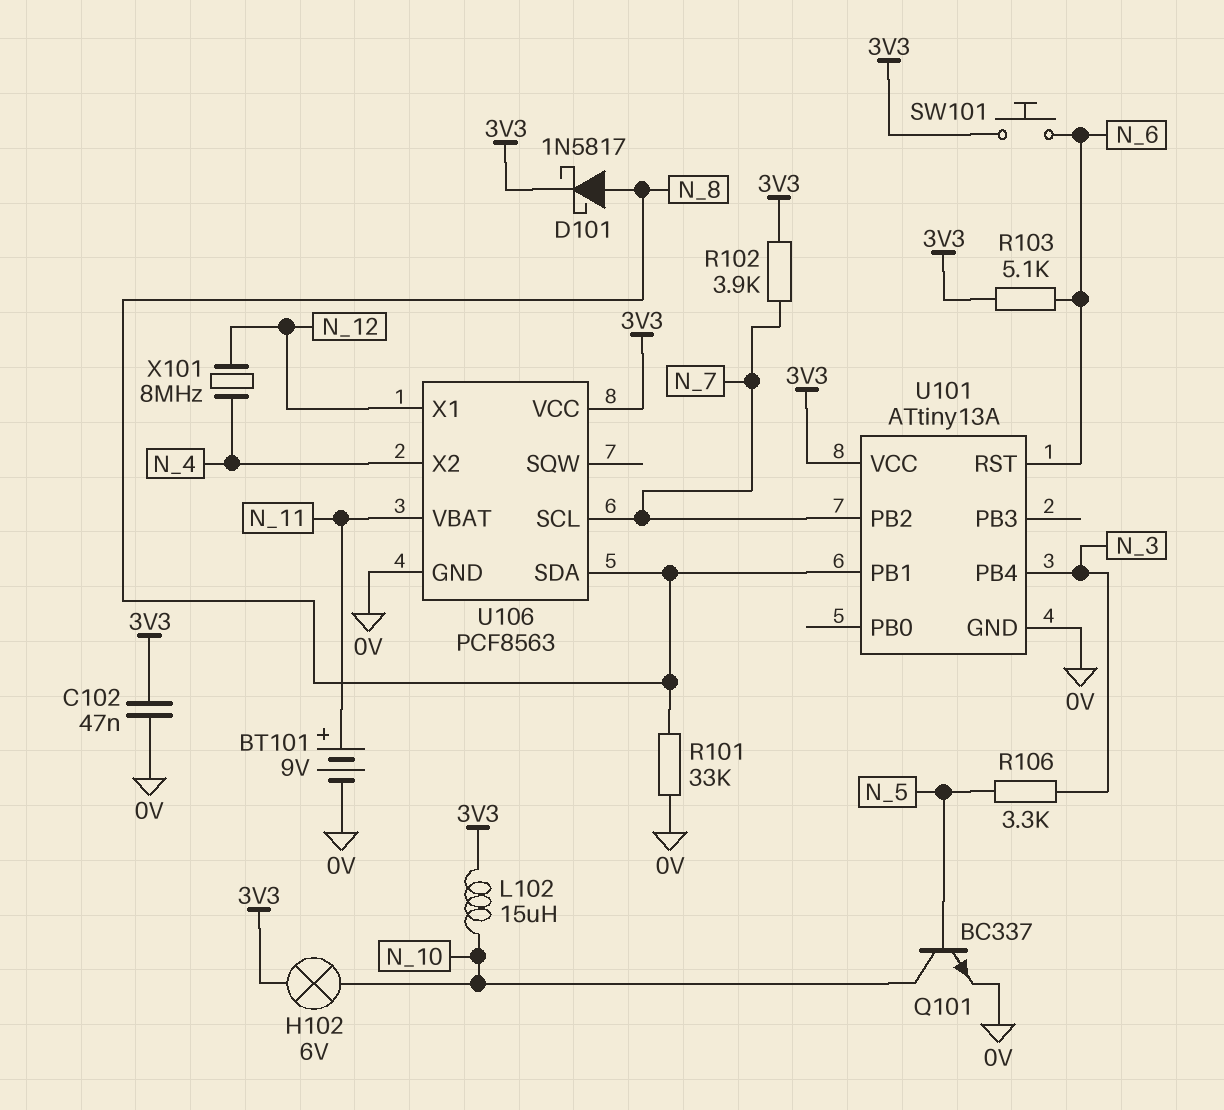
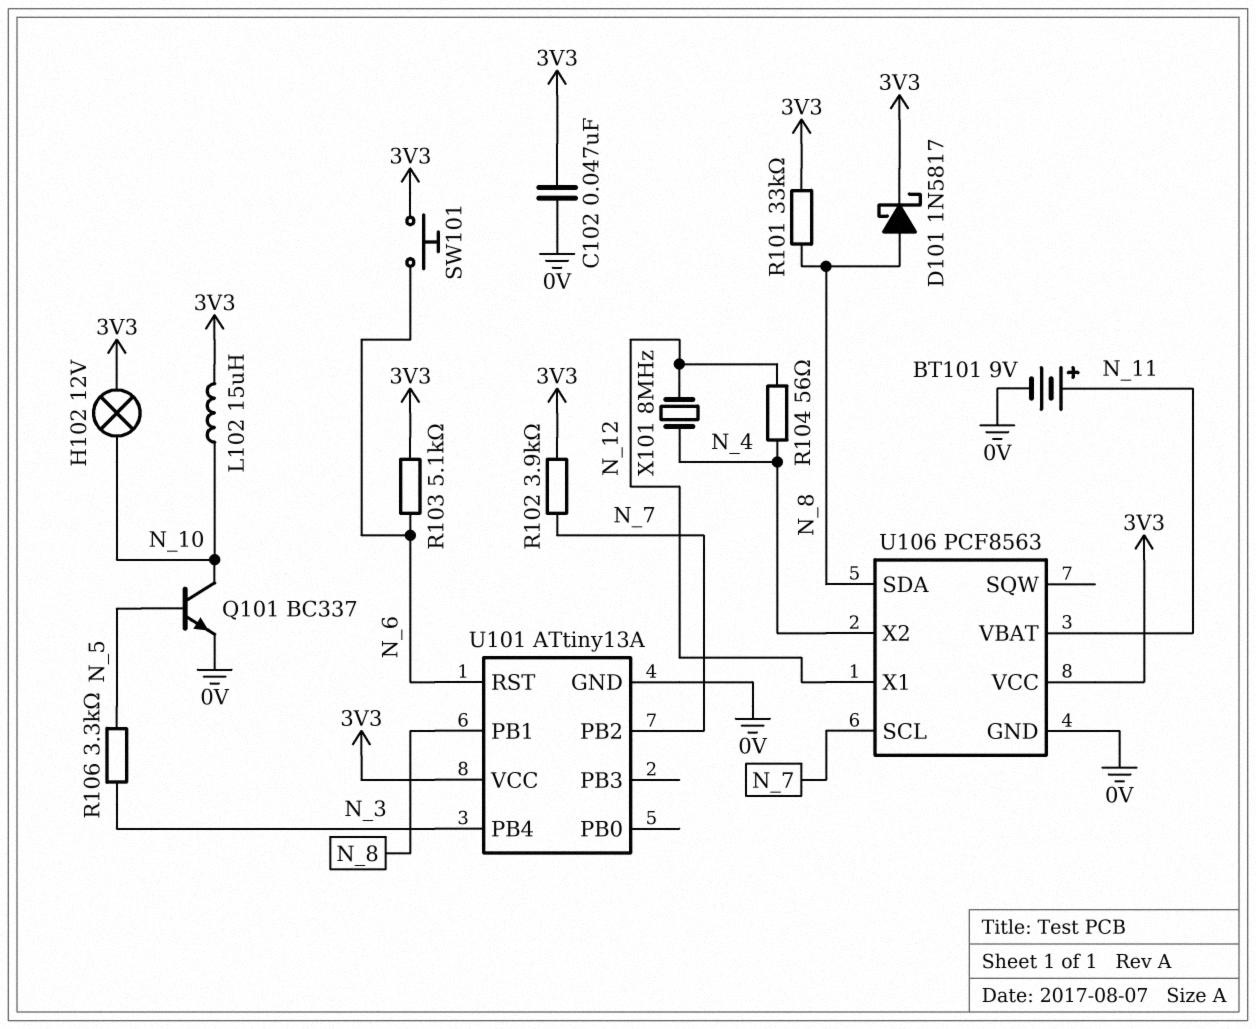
H102: lamp 6V (3V3, N_10) -> lamp 12V (3V3, N_10)
R101: 33k (0V, N_8) -> 33k (3V3, N_8)
R104: none -> 56 (N_4, N_12)

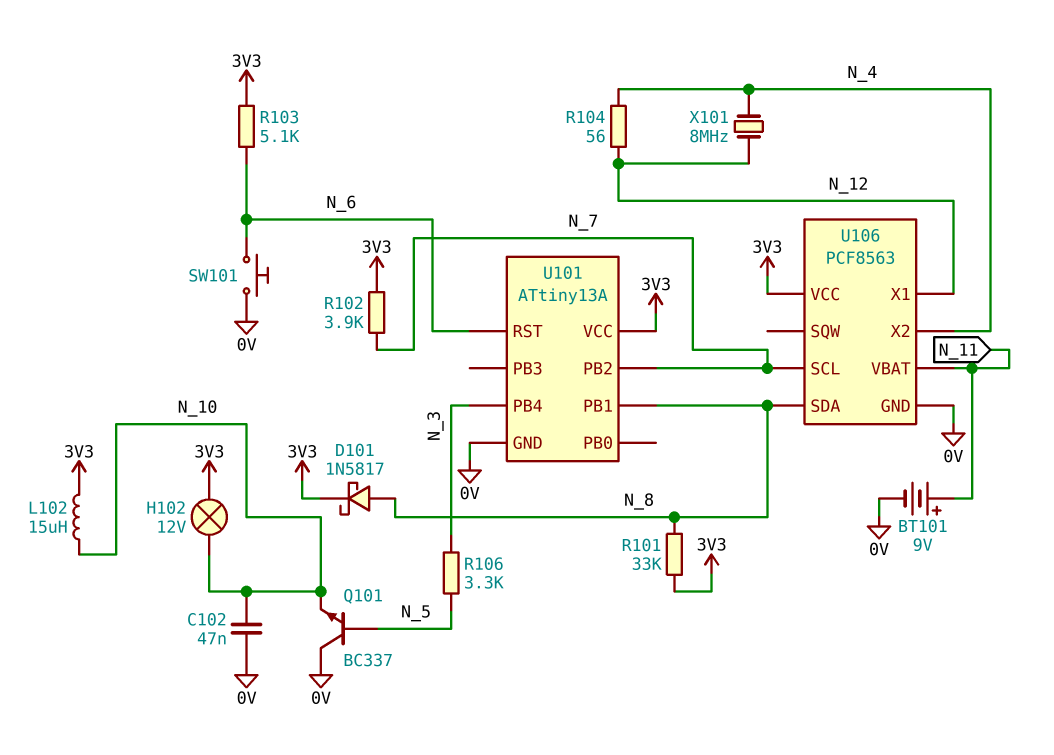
C102: 47nF (0V, 3V3) -> 47nF (0V, N_10)
Q101: NPN BC337 (B N_5, C N_10, E 0V) -> NPN BC337 (B N_5, C 0V, E N_10)
SW101: button (3V3, N_6) -> button (0V, N_6)

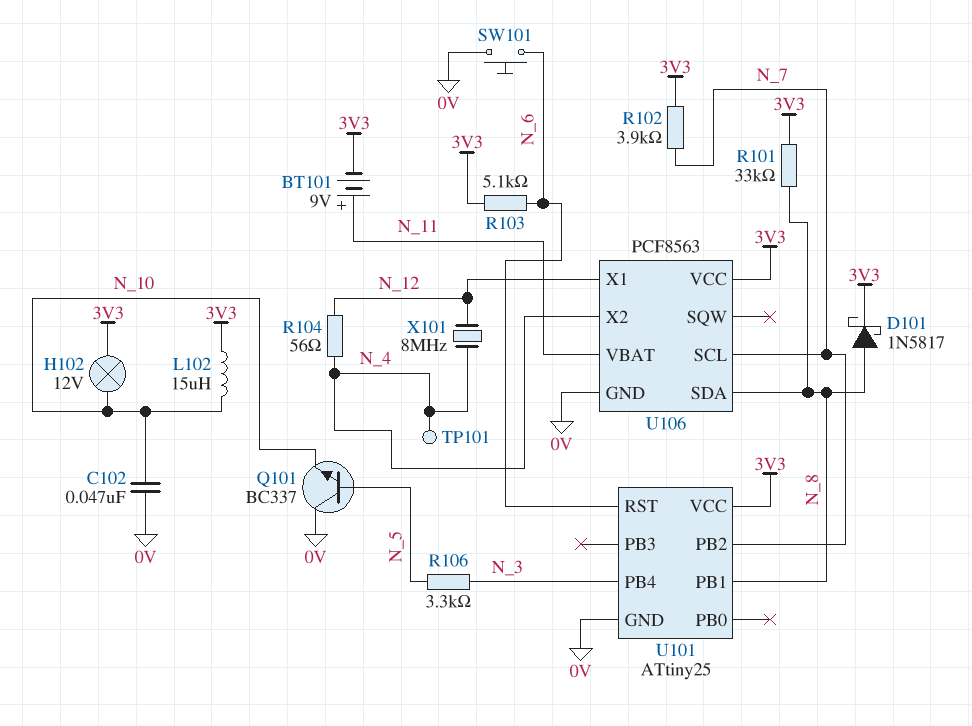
BT101: 9V (plus N_11, minus 0V) -> 9V (plus N_11, minus 3V3)
TP101: none -> test point (N_4)
U101: ATtiny13A -> ATtiny25

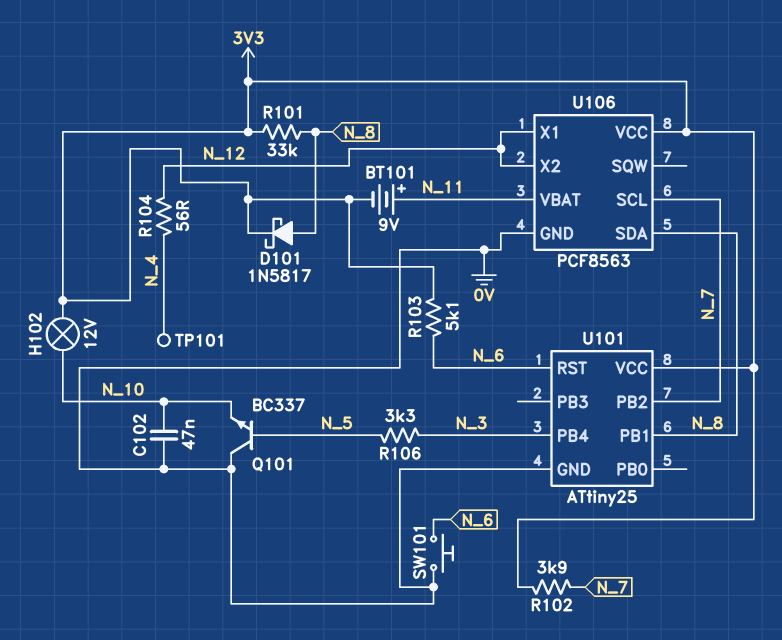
L102: 15uH (3V3, N_10) -> none
U106 pin X2: N_4 -> N_12
X101: 8MHz (N_4, N_12) -> none

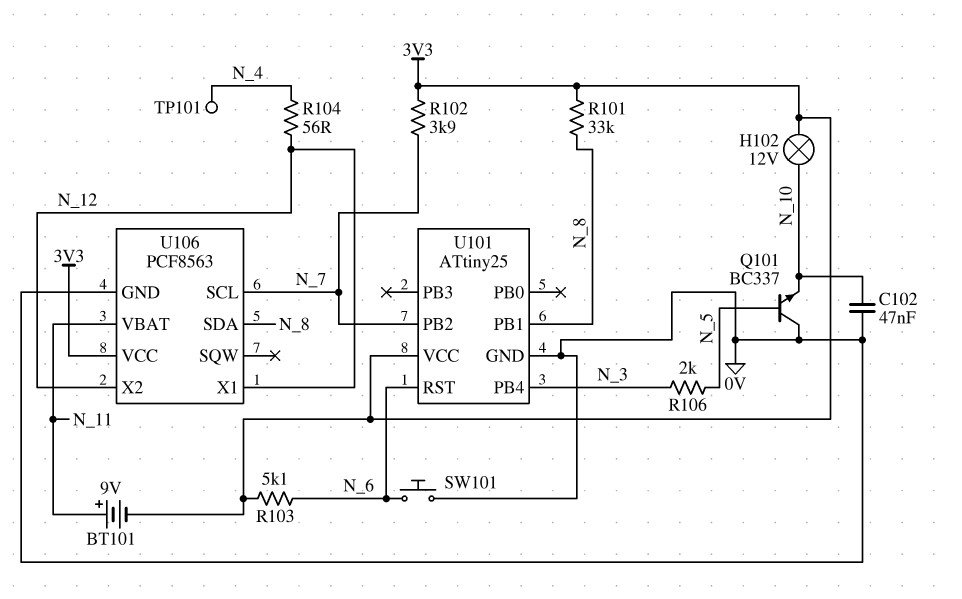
D101: schottky 1N5817 (A N_8, K 3V3) -> none
R106: 3.3k (N_3, N_5) -> 2k (N_3, N_5)

